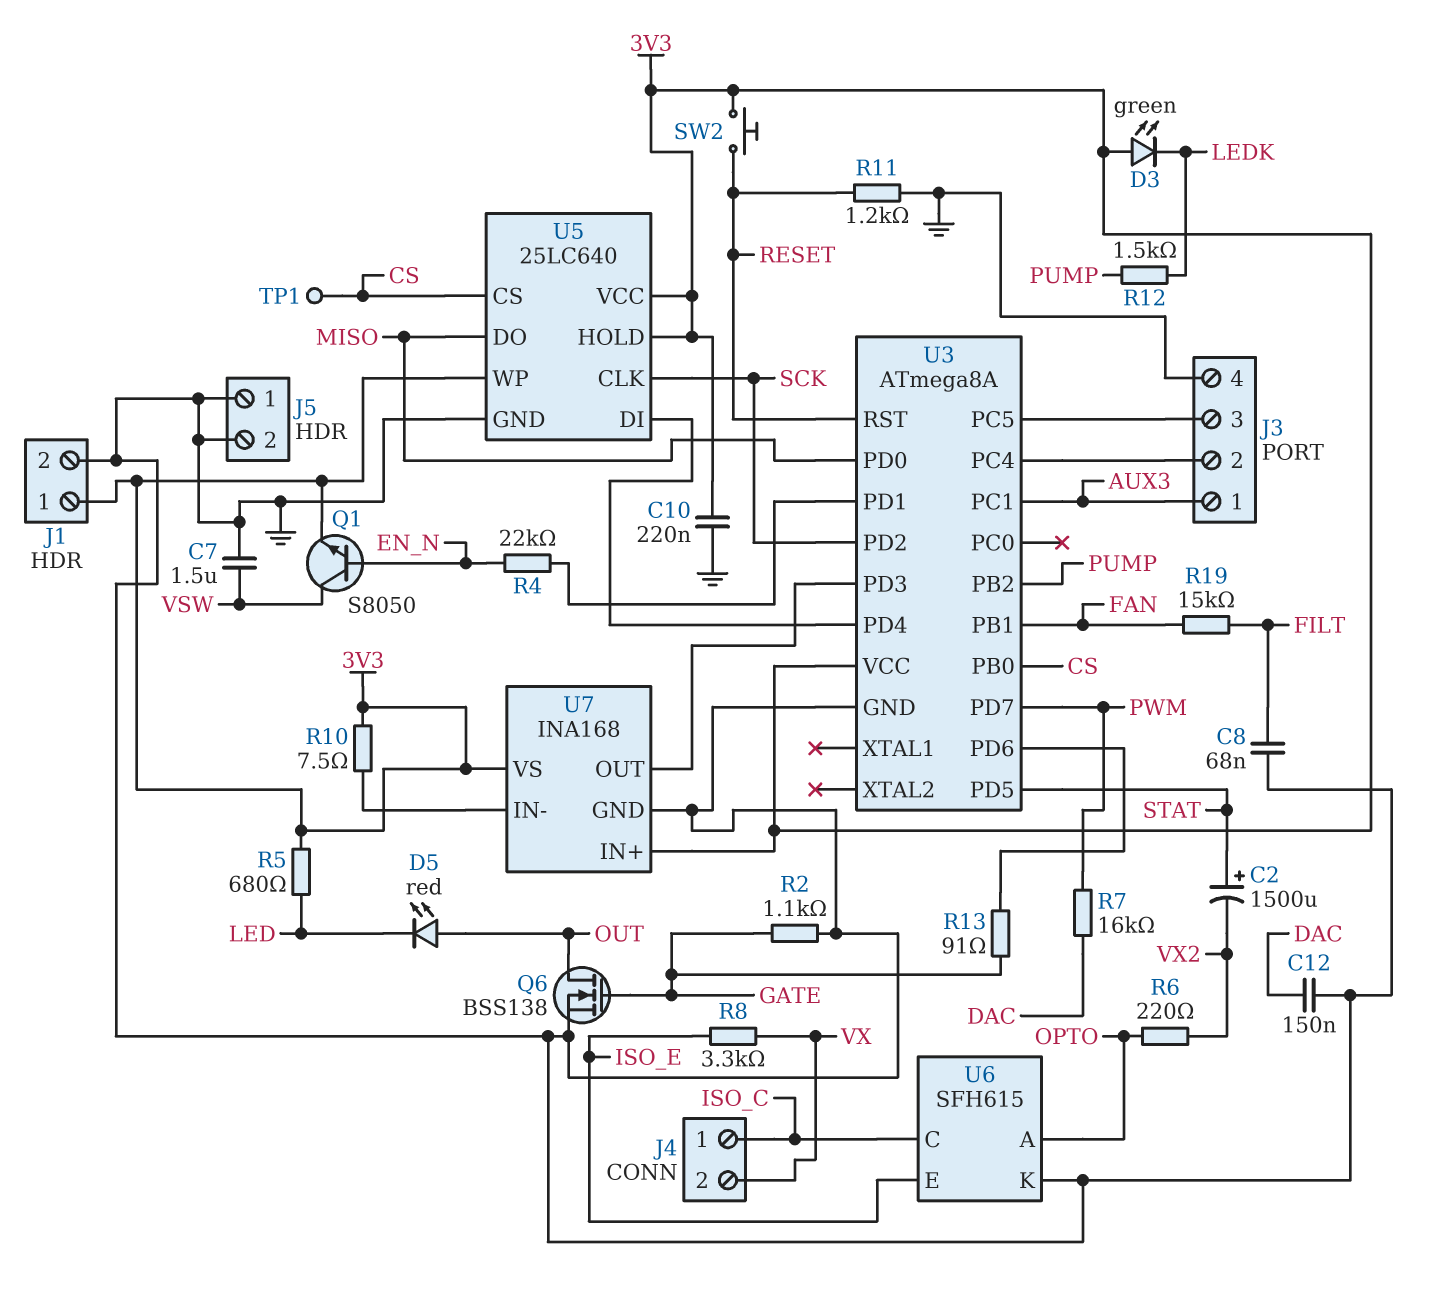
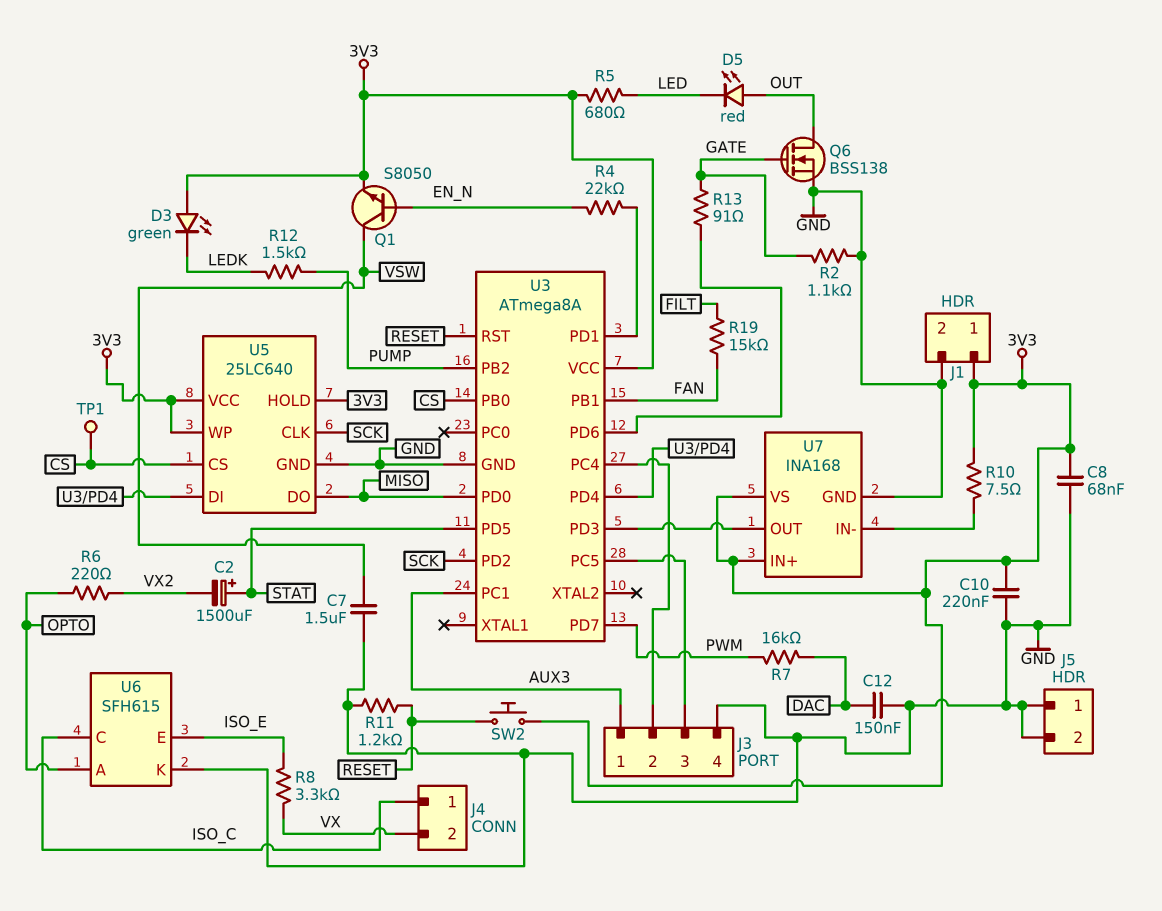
C8: 68nF (FILT, GND) -> 68nF (3V3, GND)

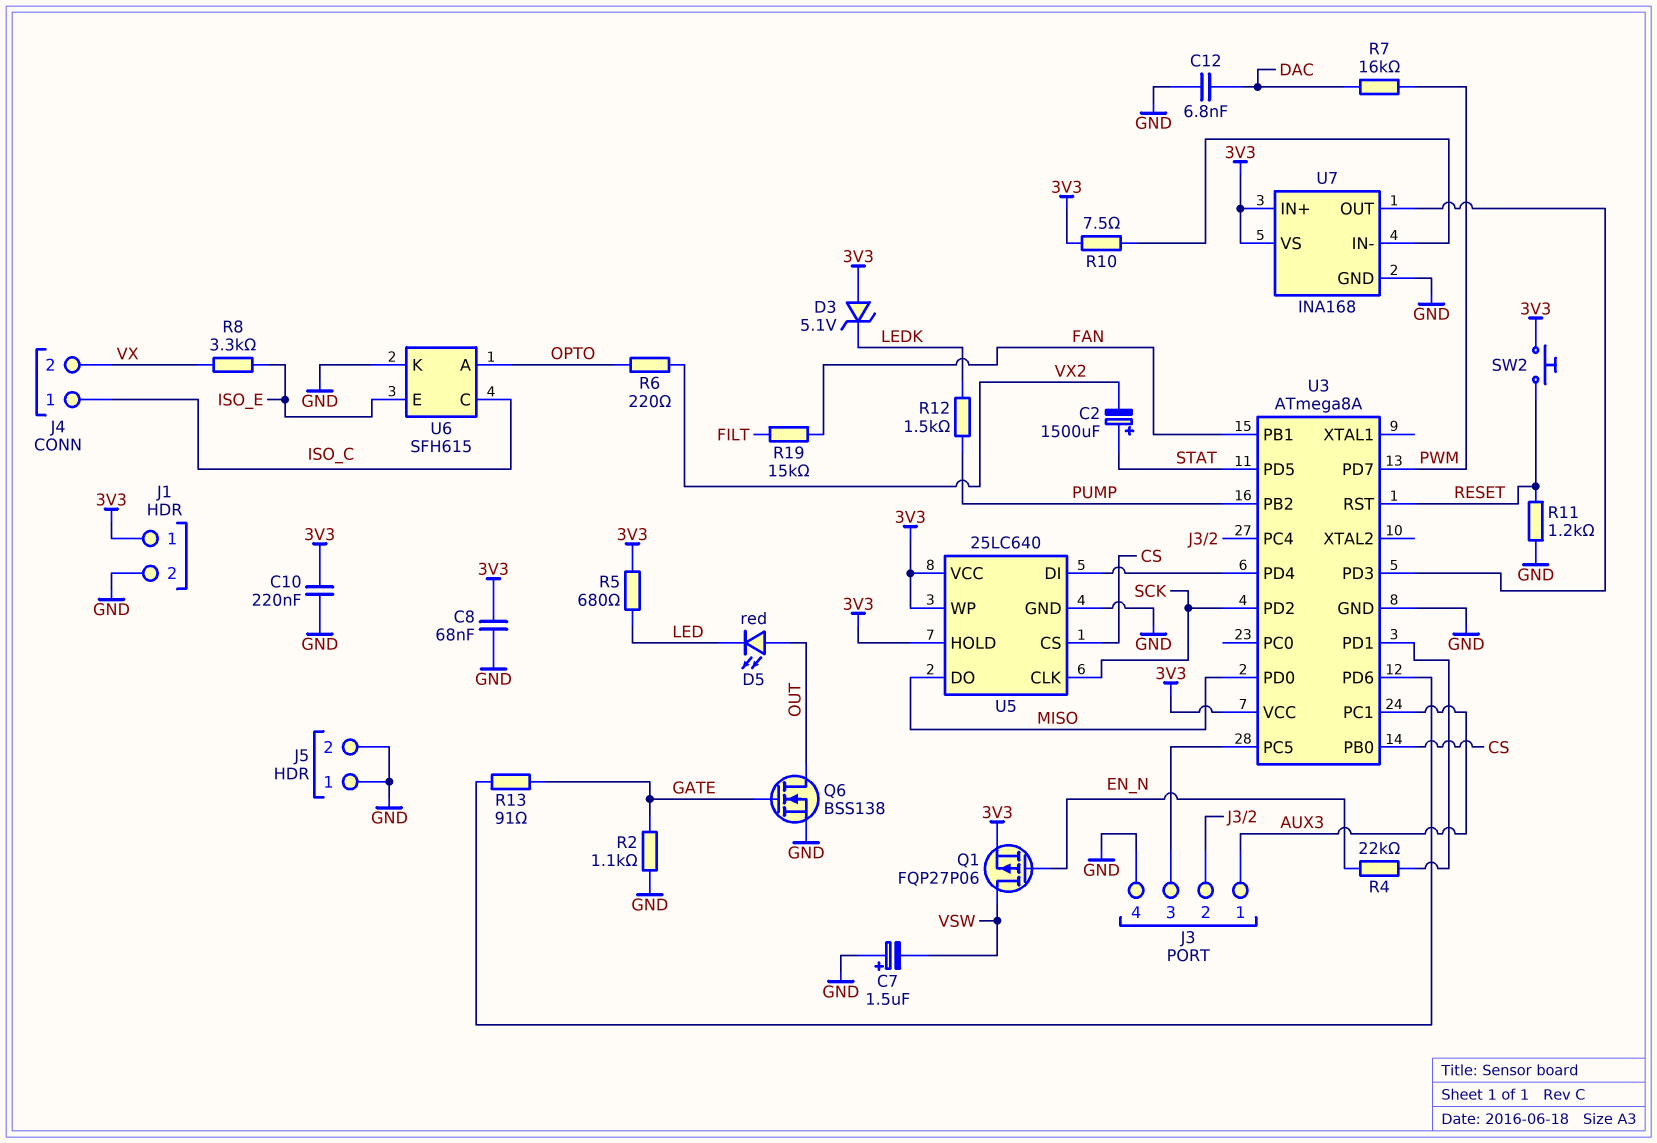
C7: 1.5uF (GND, VSW) -> 1.5uF (plus GND, minus VSW)
C12: 150nF (DAC, GND) -> 6.8nF (DAC, GND)
D3: LED green (A 3V3, K LEDK) -> zener 5.1V (A 3V3, K LEDK)
Q1: NPN S8050 (B EN_N, C VSW, E 3V3) -> PMOS FQP27P06 (G EN_N, D VSW, S 3V3)
TP1: test point (CS) -> none

